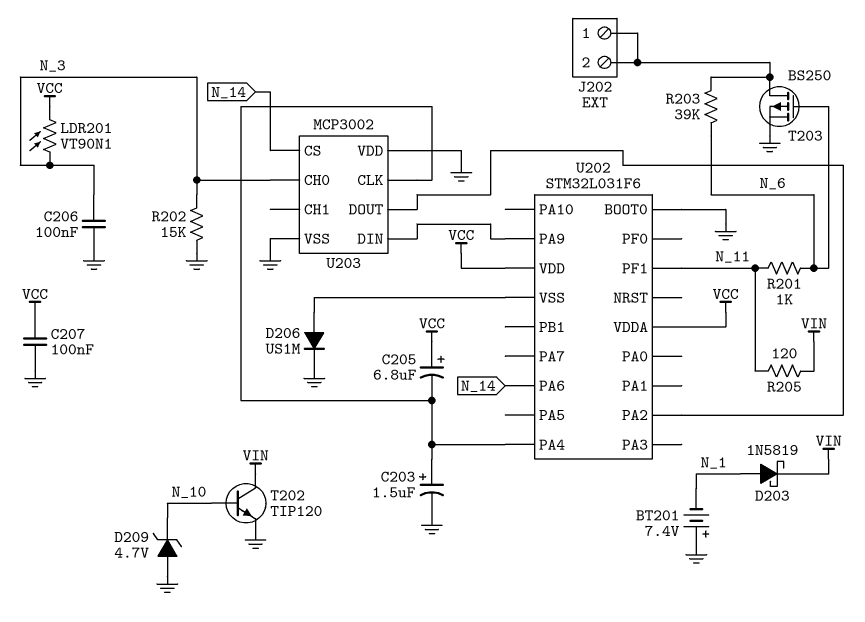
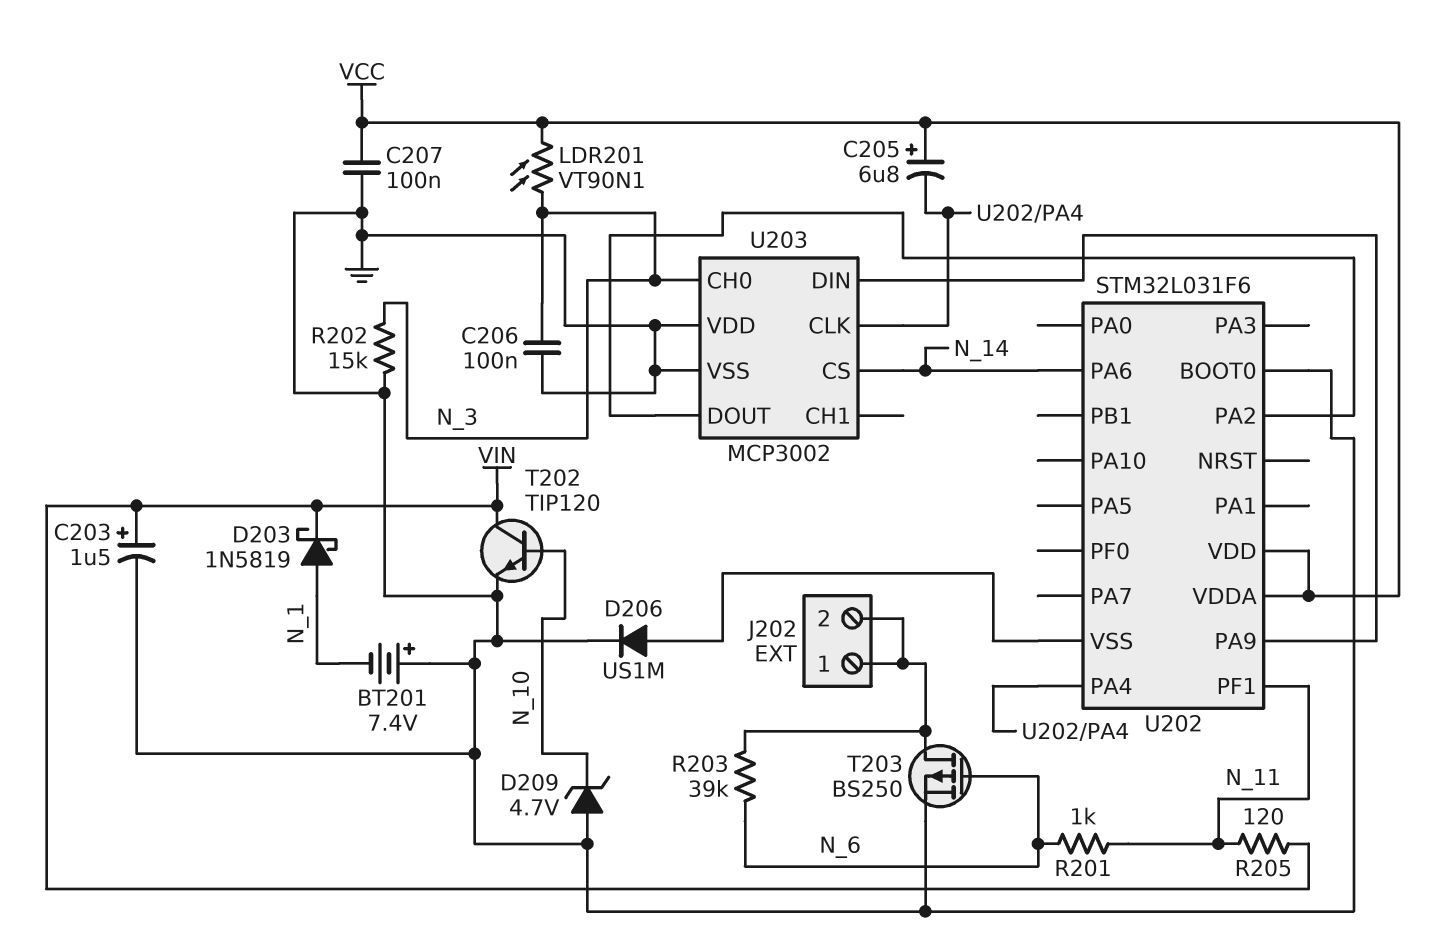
C203: 1.5uF (plus U202/PA4, minus GND) -> 1.5uF (plus VIN, minus GND)

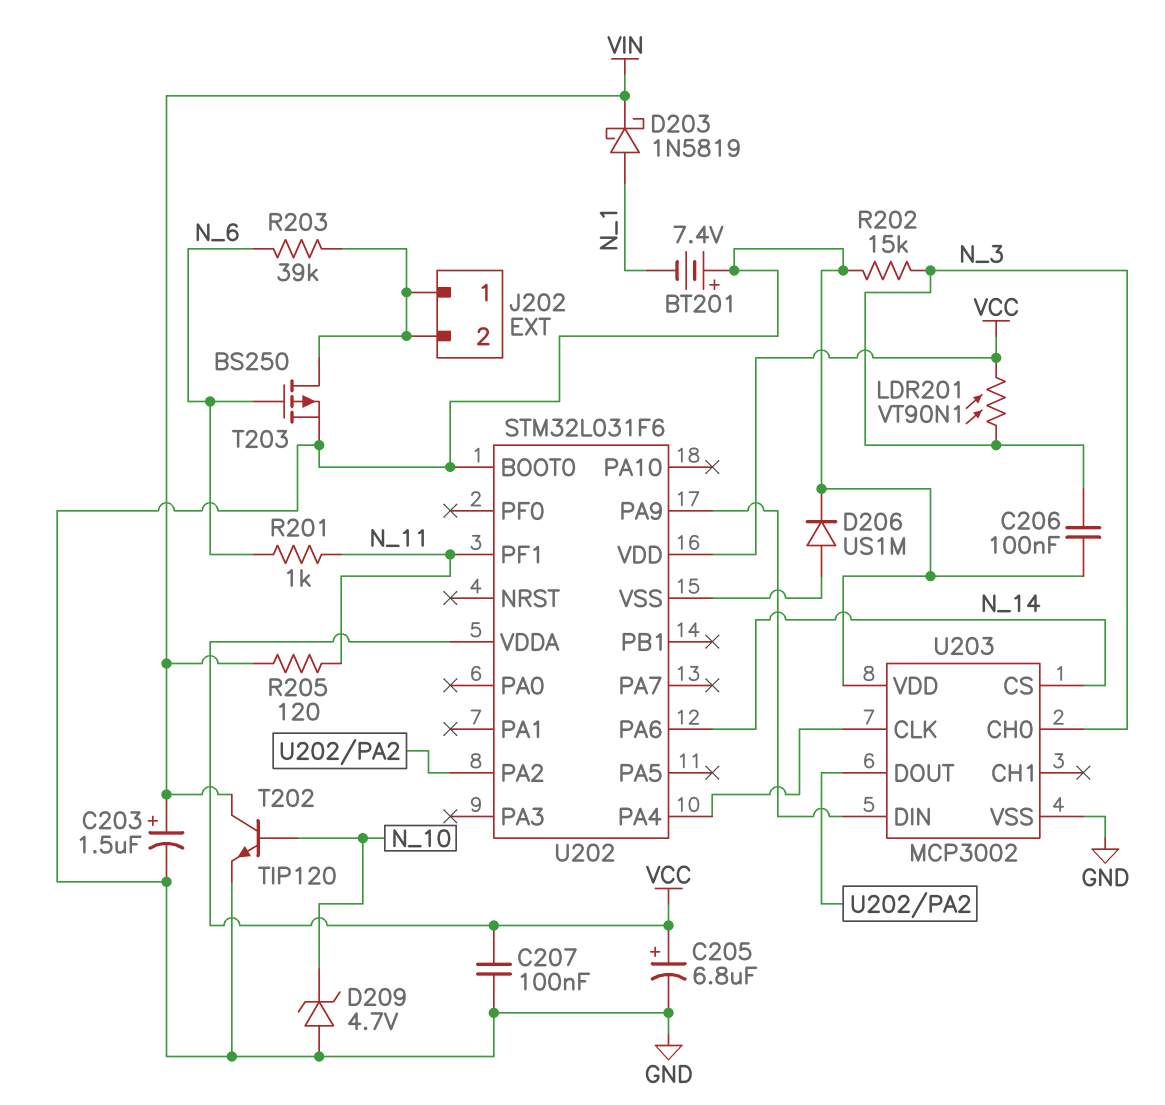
C205: 6.8uF (plus VCC, minus U202/PA4) -> 6.8uF (plus VCC, minus GND)

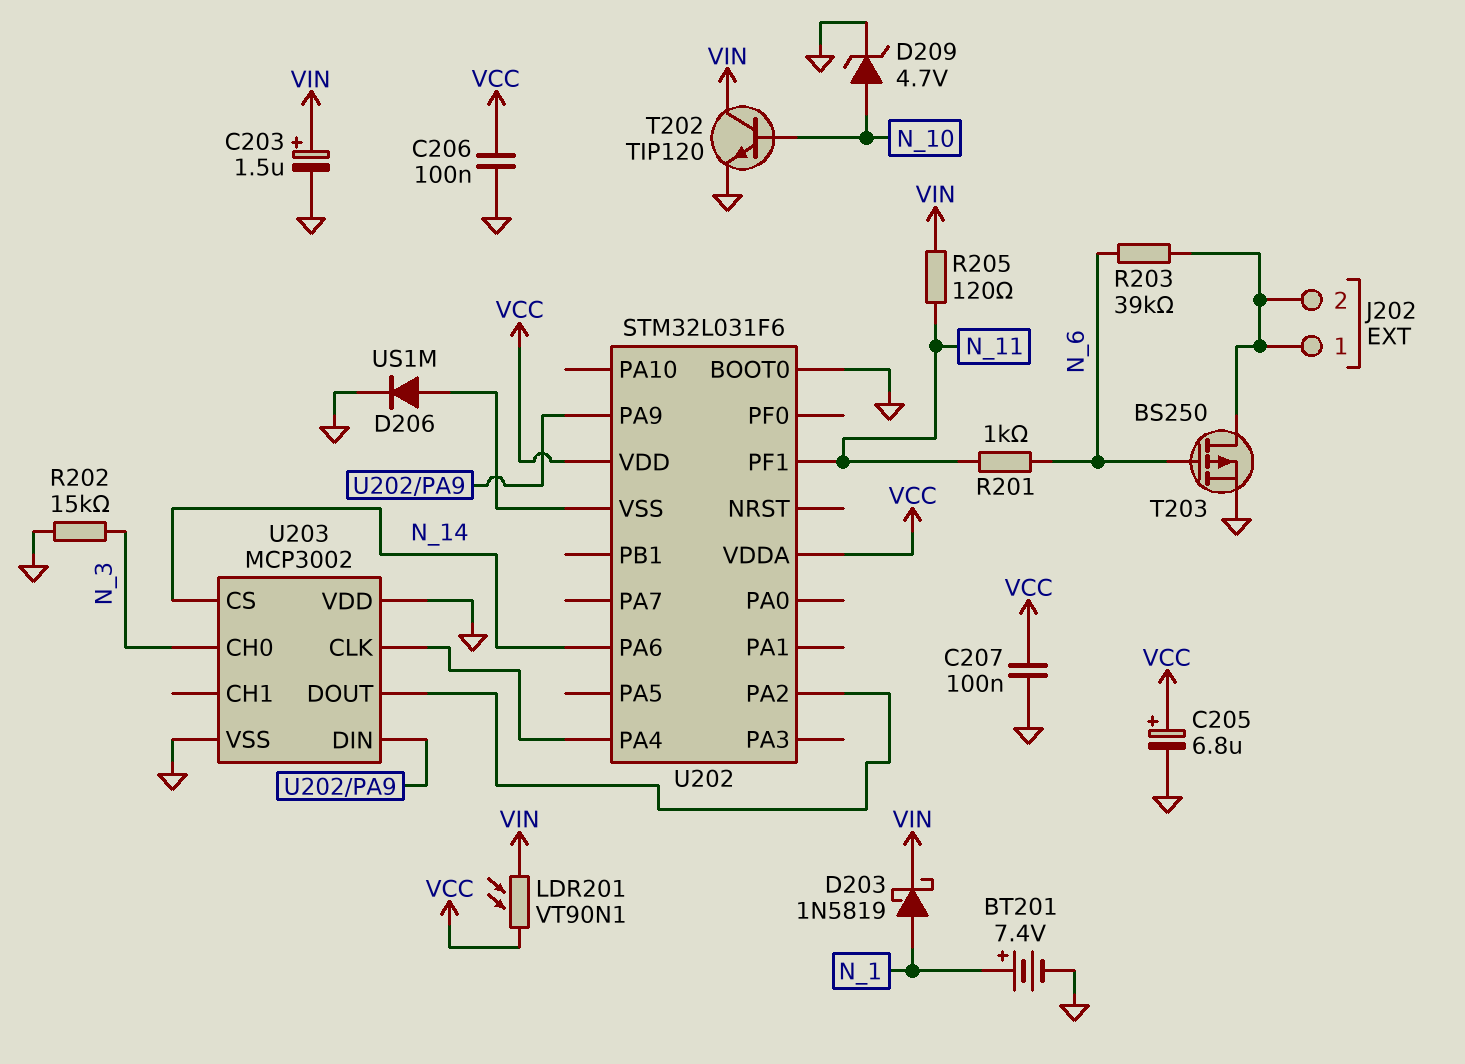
BT201: 7.4V (plus GND, minus N_1) -> 7.4V (plus N_1, minus GND)
C206: 100nF (GND, N_3) -> 100nF (GND, VCC)
D209: zener 4.7V (A GND, K N_10) -> zener 4.7V (A N_10, K GND)
LDR201: VT90N1 (N_3, VCC) -> VT90N1 (VCC, VIN)

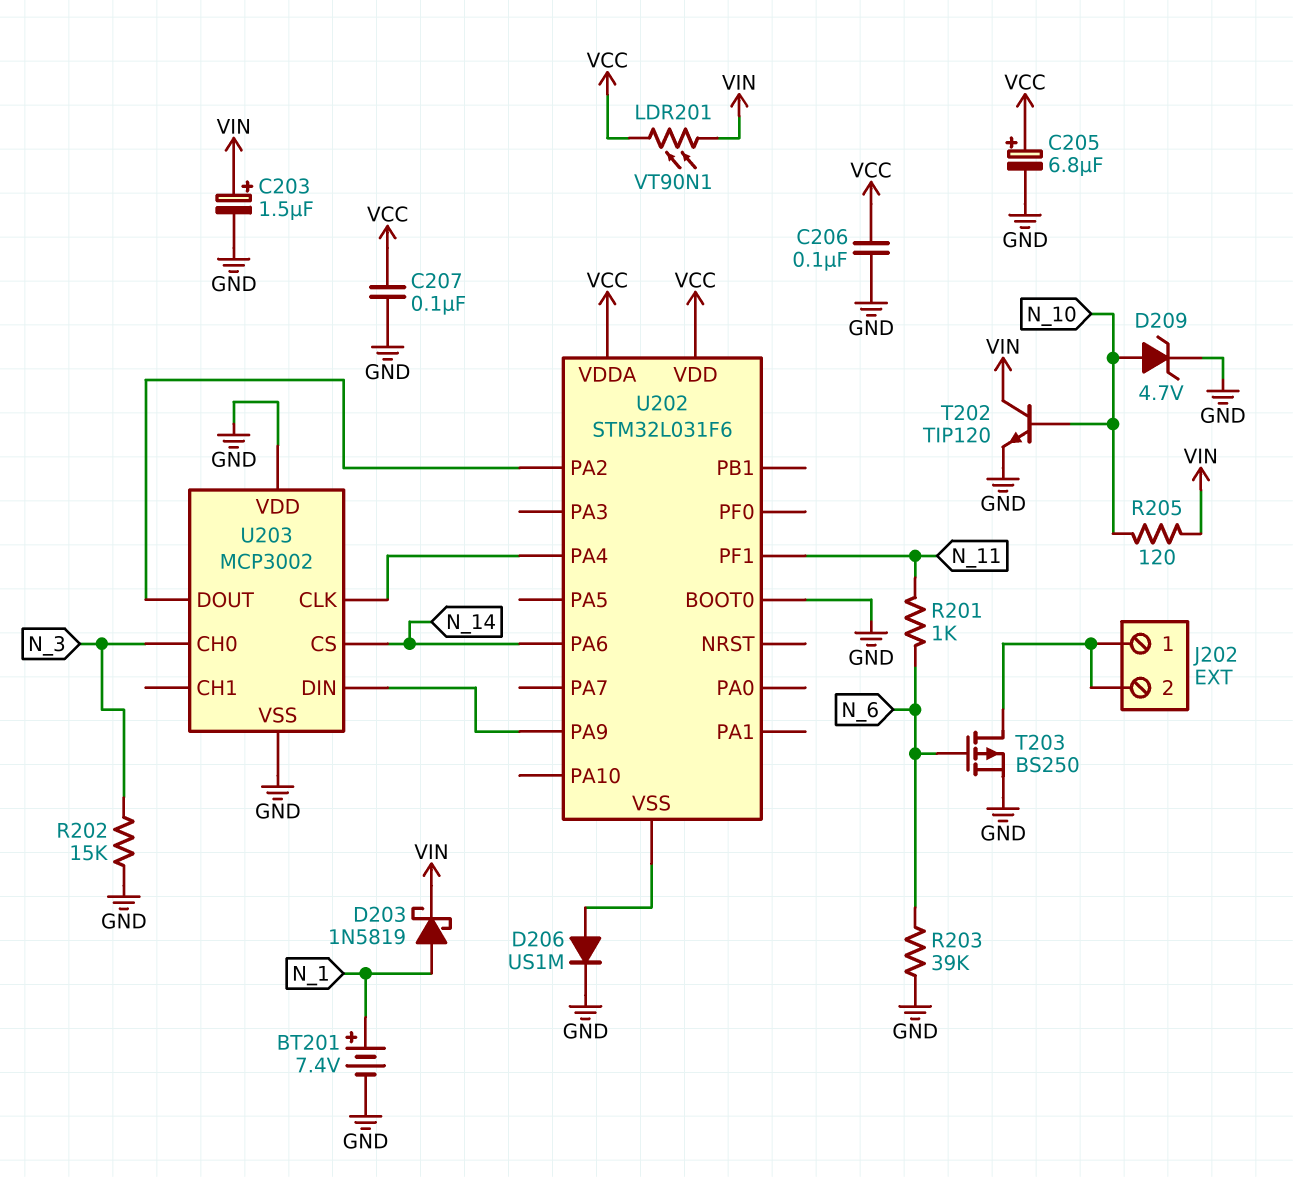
R203: 39k (J202/1, N_6) -> 39k (GND, N_6)
R205: 120 (N_11, VIN) -> 120 (N_10, VIN)

